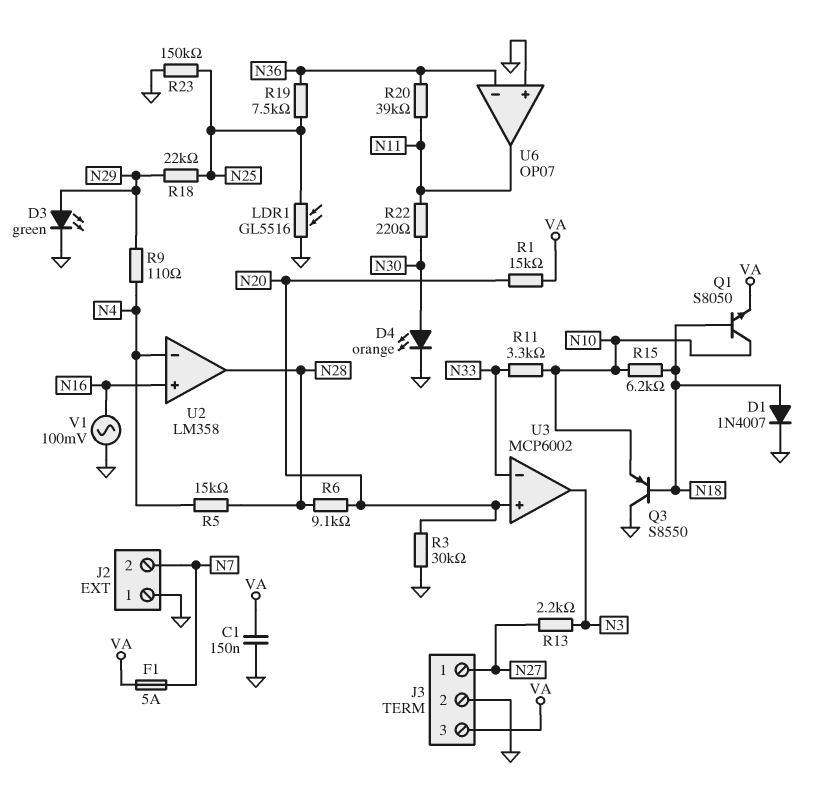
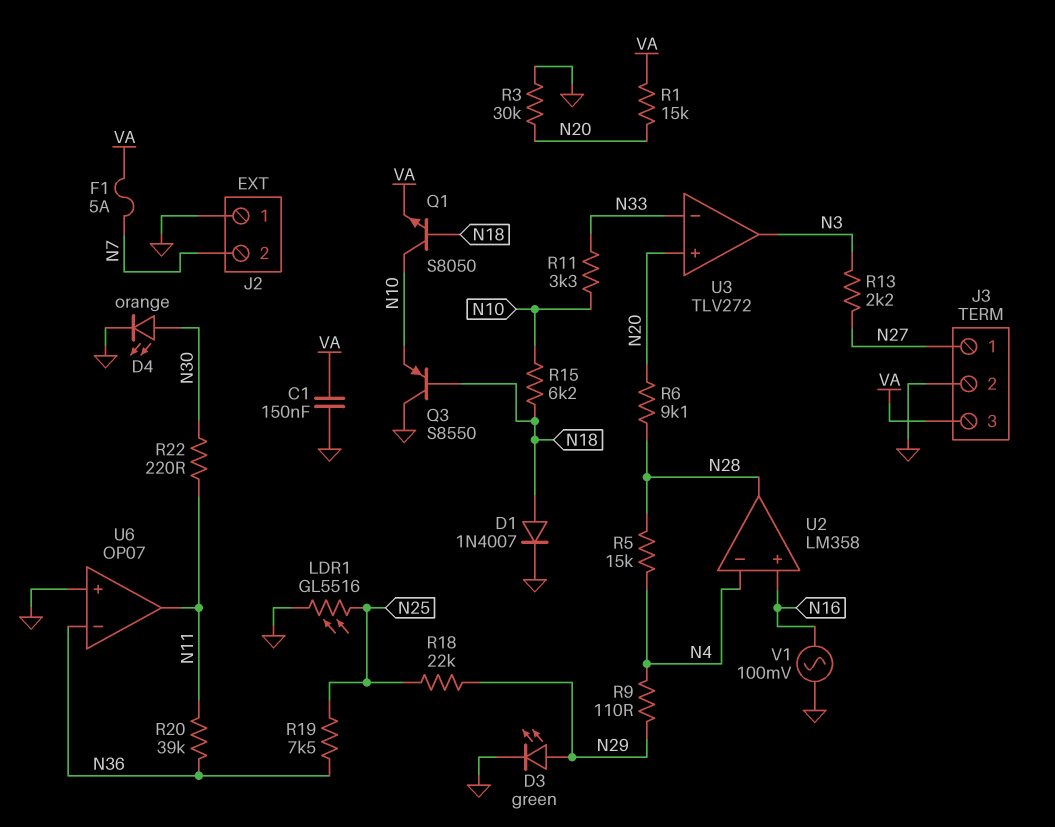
R23: 150k (GND, N25) -> none
U3: MCP6002 -> TLV272

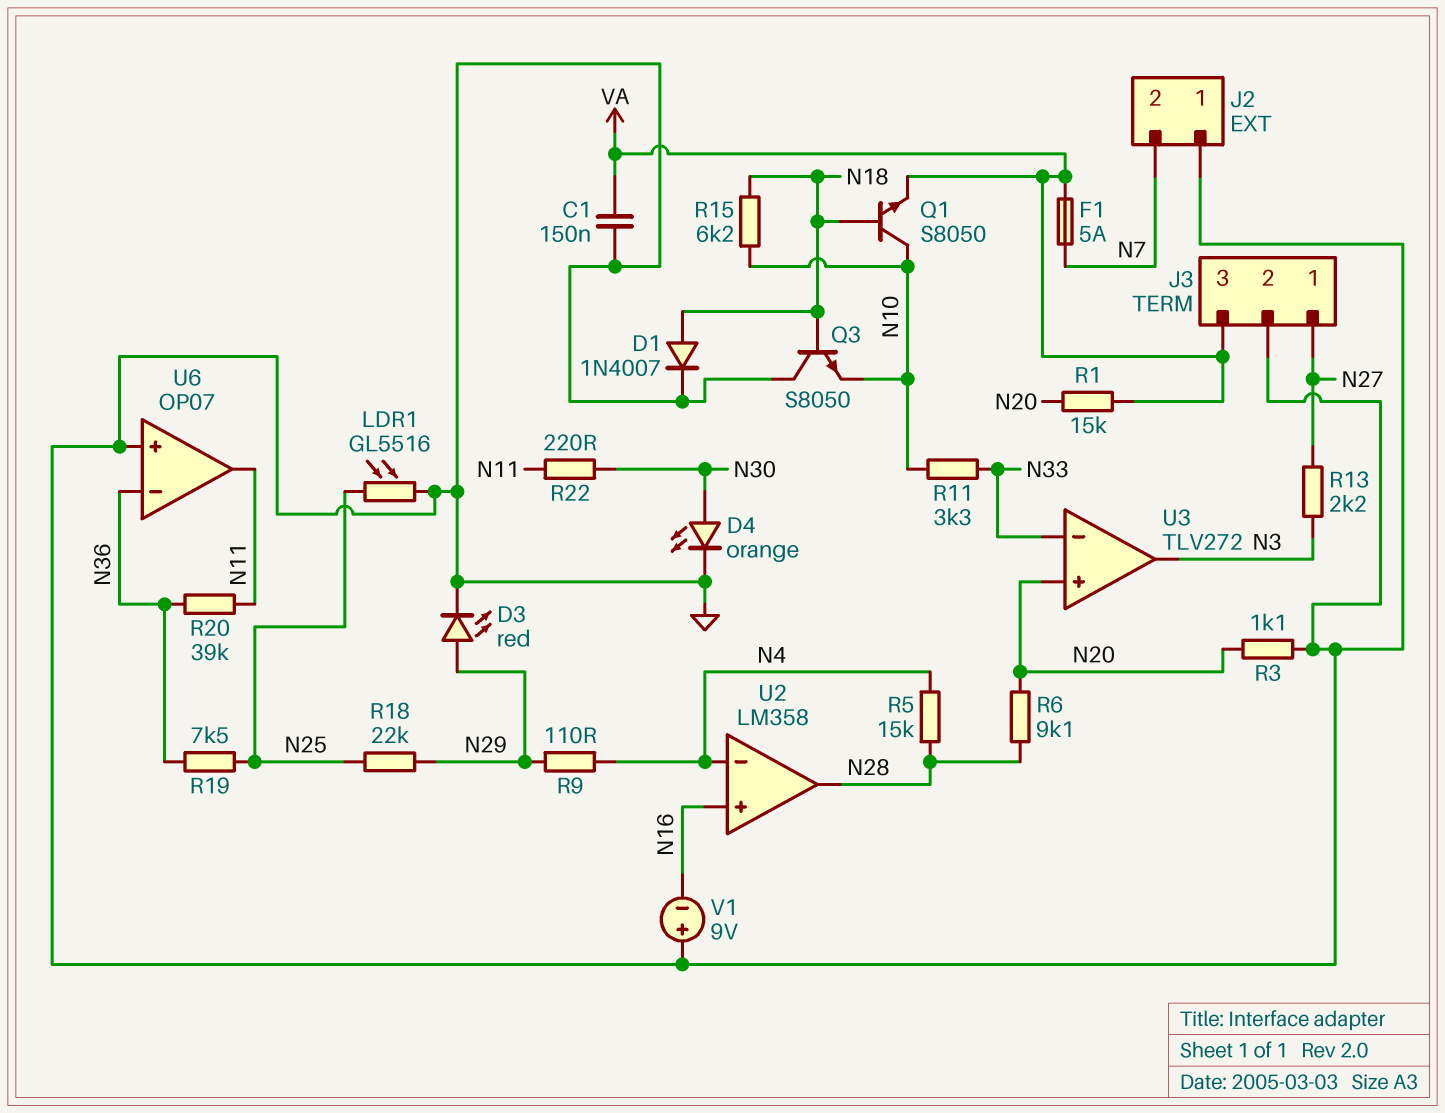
D3: LED green (A N29, K GND) -> LED red (A N29, K GND)
Q3: PNP S8550 (B N18, C GND, E N10) -> NPN S8050 (B N18, C GND, E N10)
R3: 30k (GND, N20) -> 1.1k (GND, N20)
V1: AC 100mV (GND, N16) -> 9V (plus GND, minus N16)

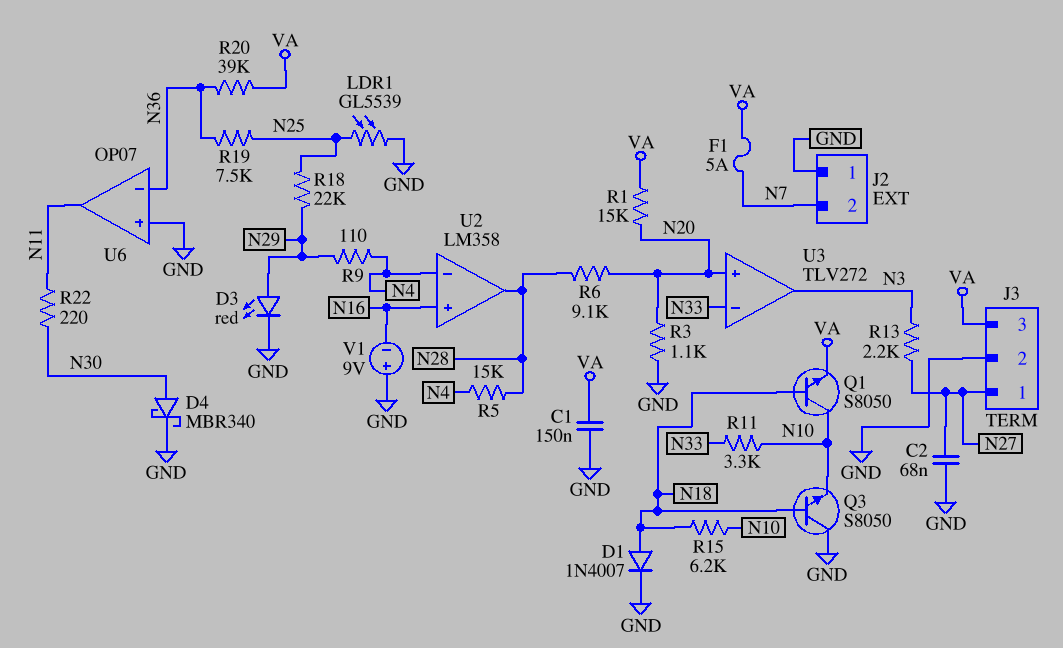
C2: none -> 68nF (GND, N27)
D4: LED orange (A N30, K GND) -> schottky MBR340 (A N30, K GND)
LDR1: GL5516 (GND, N25) -> GL5539 (GND, N25)
R20: 39k (N11, N36) -> 39k (N36, VA)

